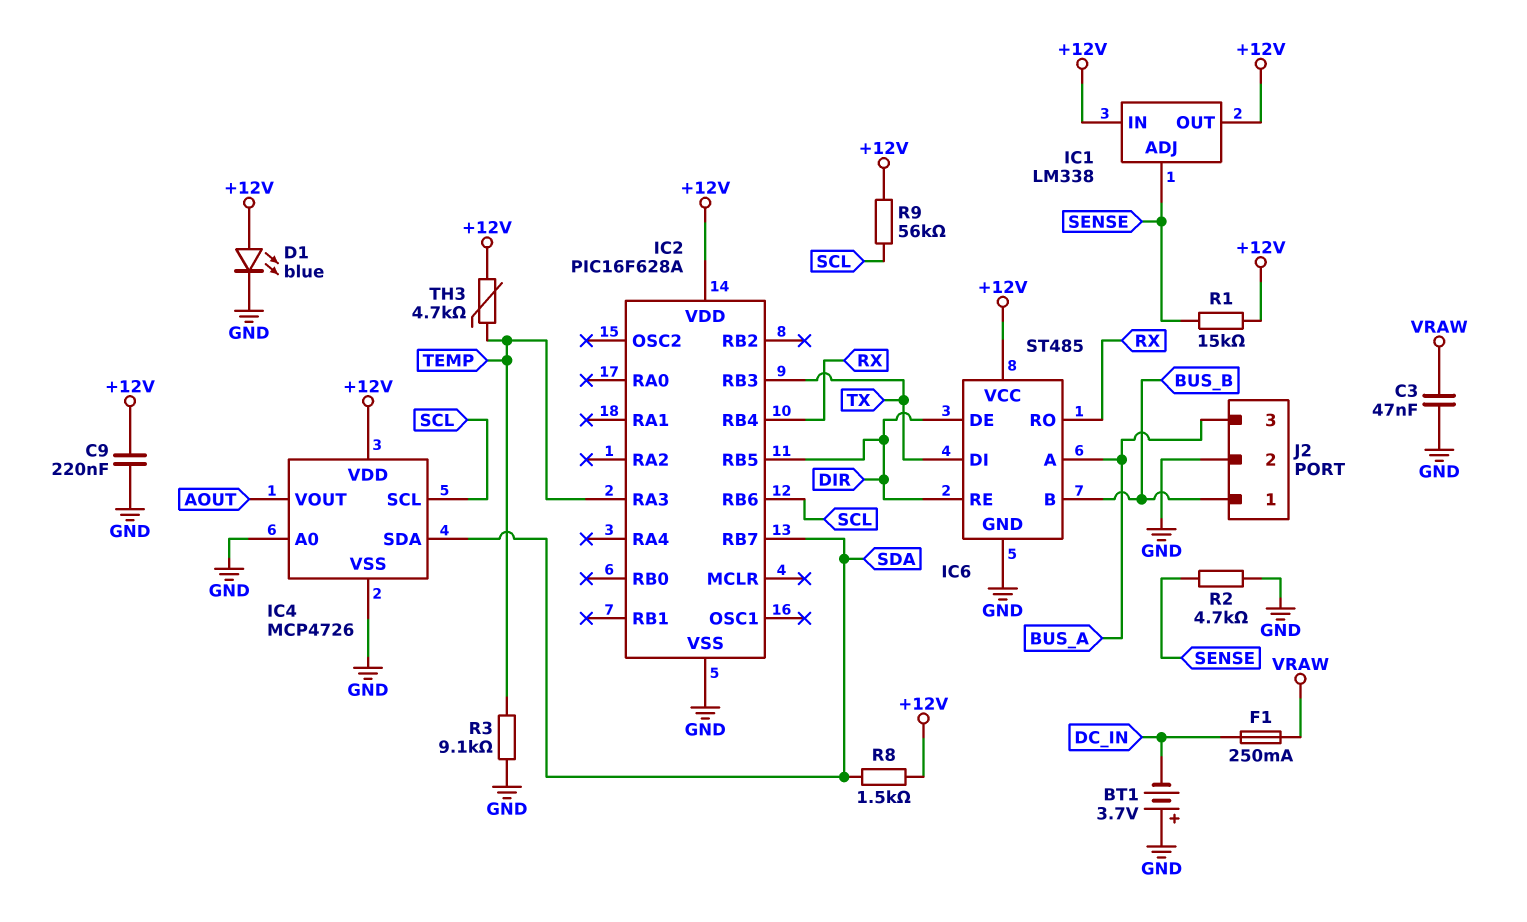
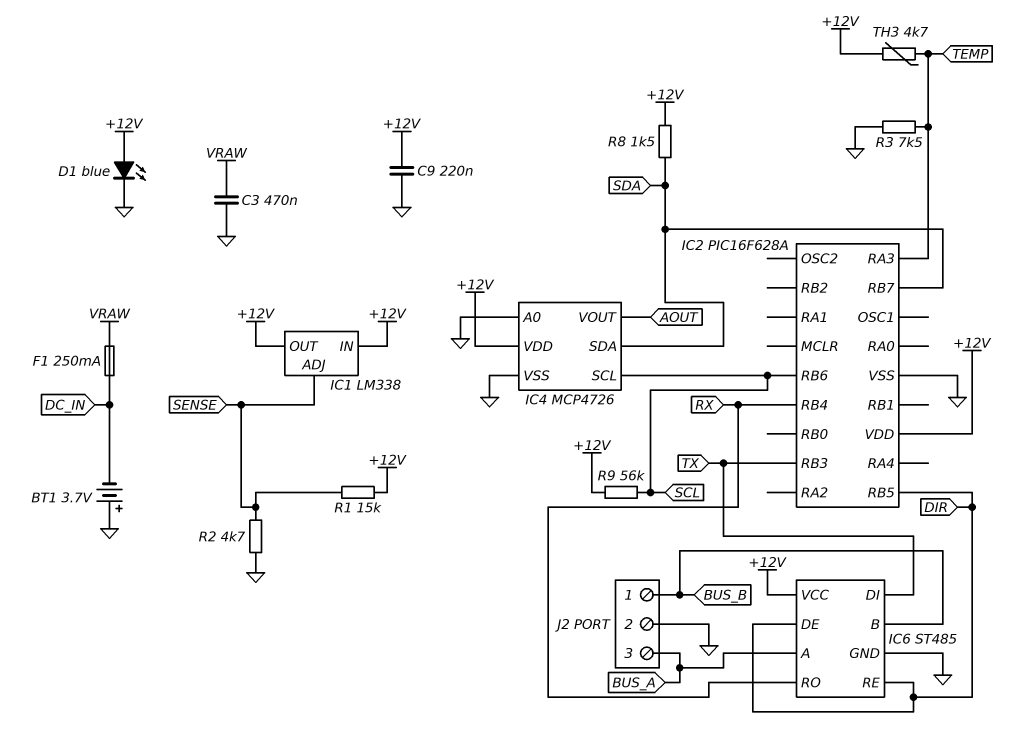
C3: 47nF (GND, VRAW) -> 470nF (GND, VRAW)
R3: 9.1k (GND, TEMP) -> 7.5k (GND, TEMP)

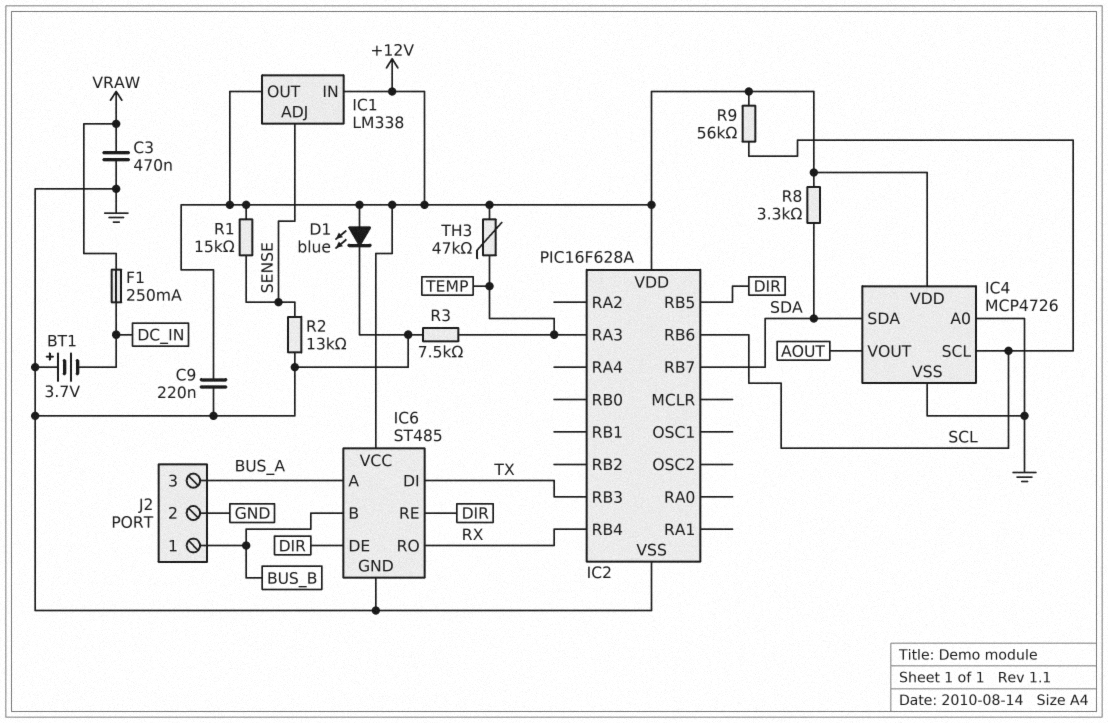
R2: 4.7k (GND, SENSE) -> 13k (GND, SENSE)
R8: 1.5k (+12V, SDA) -> 3.3k (+12V, SDA)
TH3: 4.7k (+12V, TEMP) -> 47k (+12V, TEMP)

